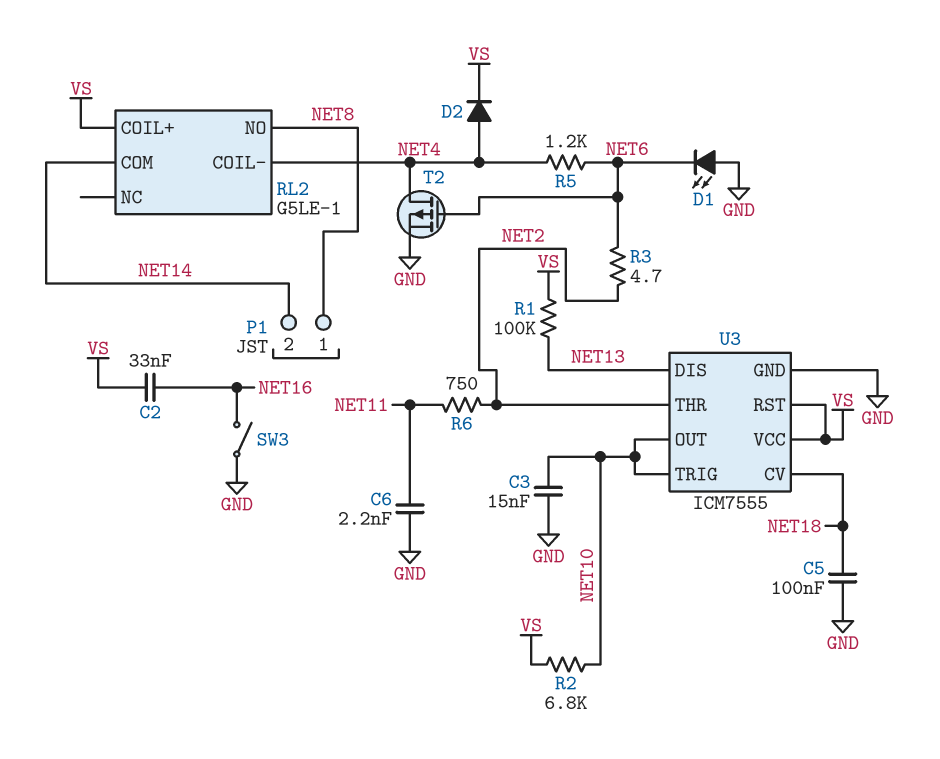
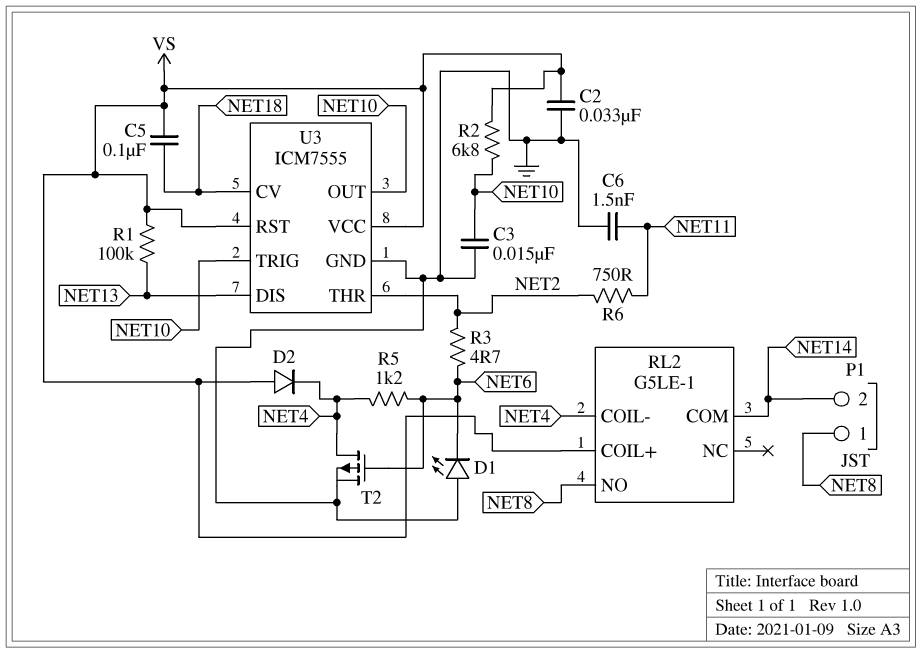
C2: 33nF (NET16, VS) -> 33nF (GND, VS)
C5: 100nF (GND, NET18) -> 100nF (NET18, VS)
C6: 2.2nF (GND, NET11) -> 1.5nF (GND, NET11)
D2: diode (A NET4, K VS) -> diode (A VS, K NET4)
SW3: switch (GND, NET16) -> none

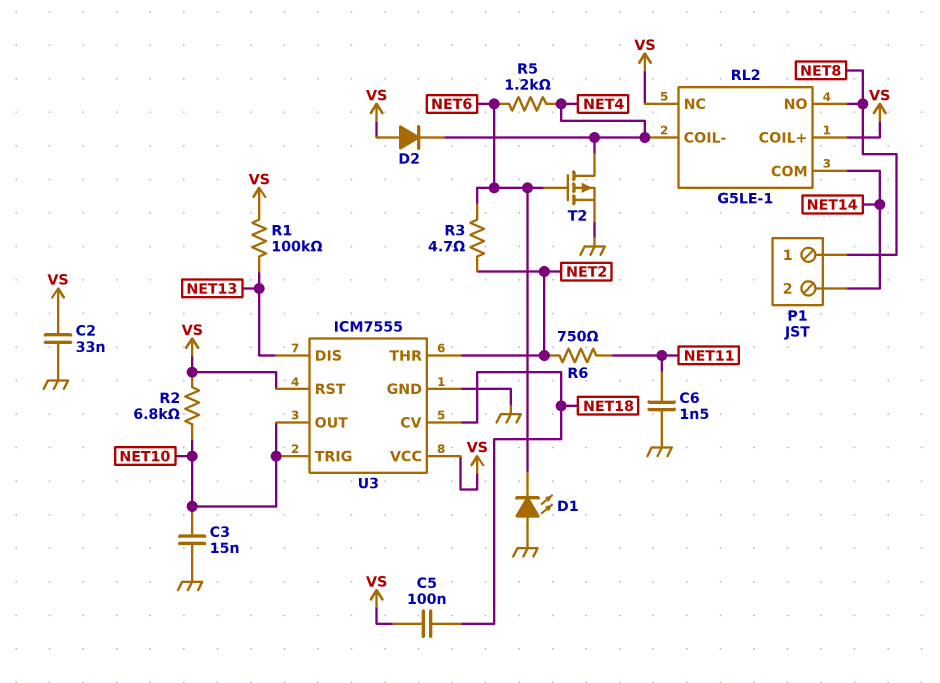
RL2 pin NC: none -> VS

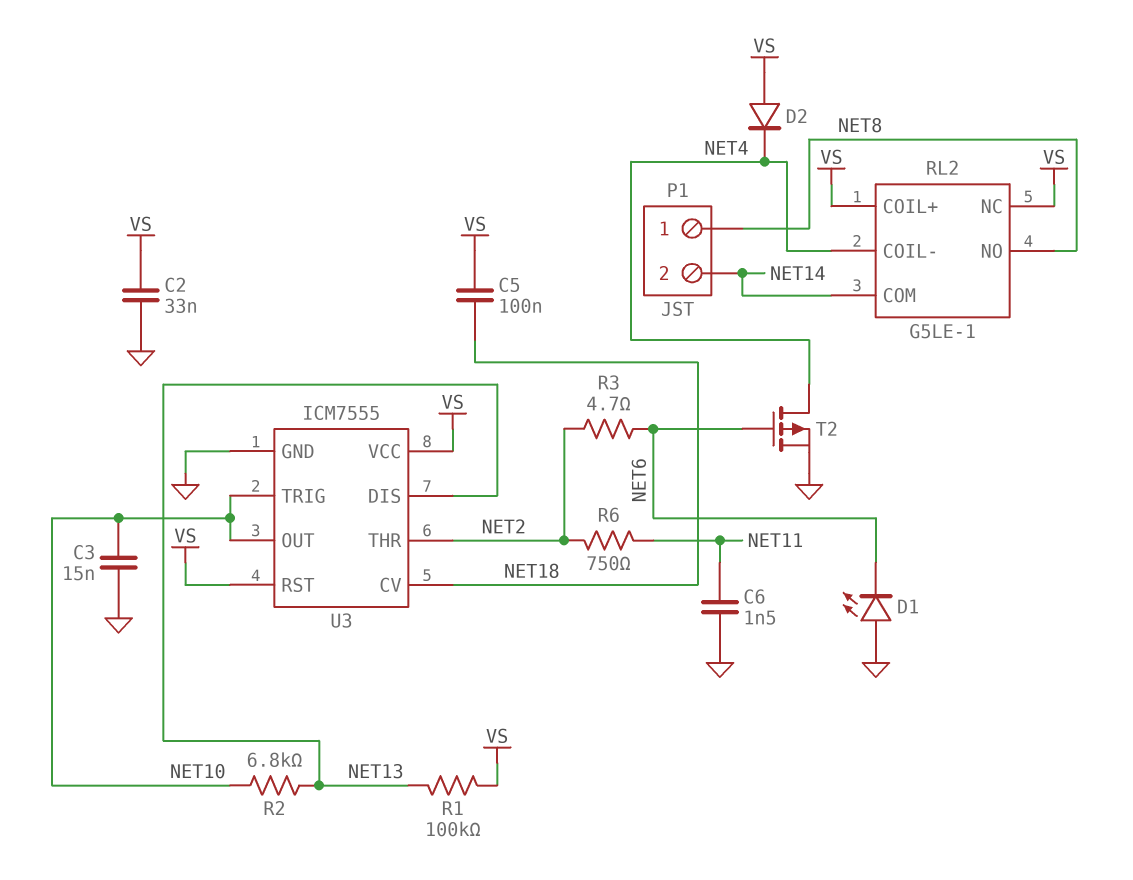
R2: 6.8k (NET10, VS) -> 6.8k (NET10, NET13)
R5: 1.2k (NET4, NET6) -> none

